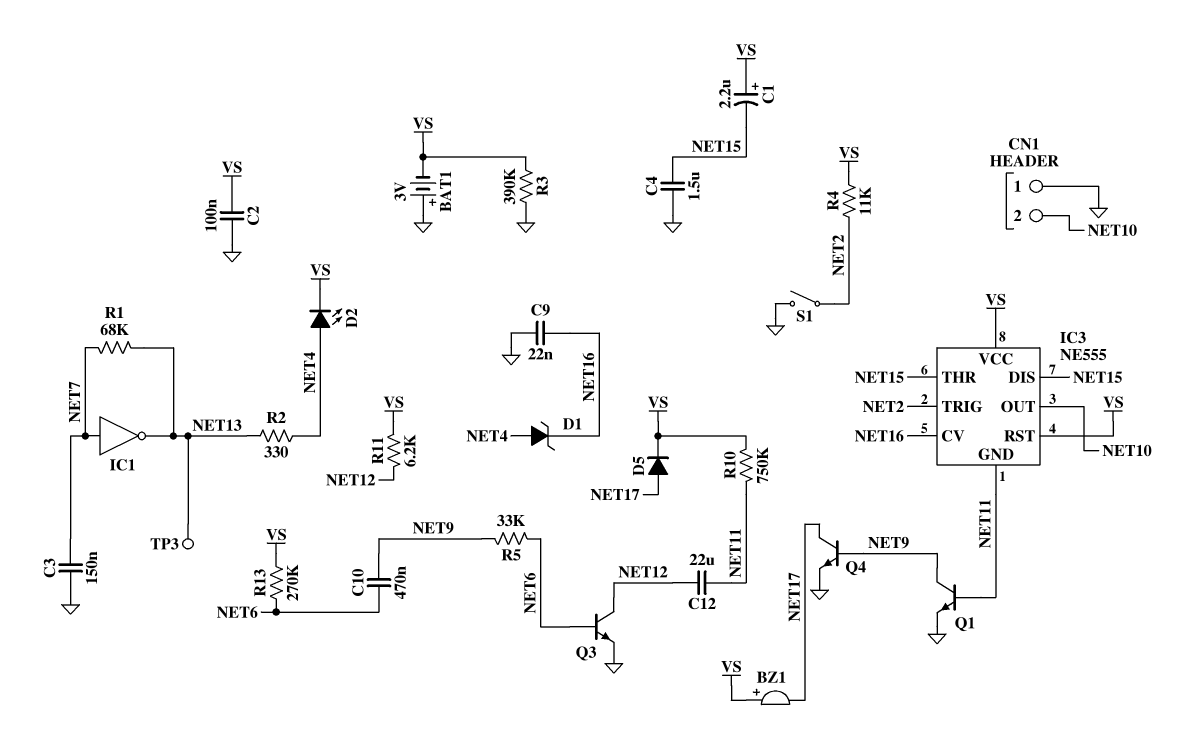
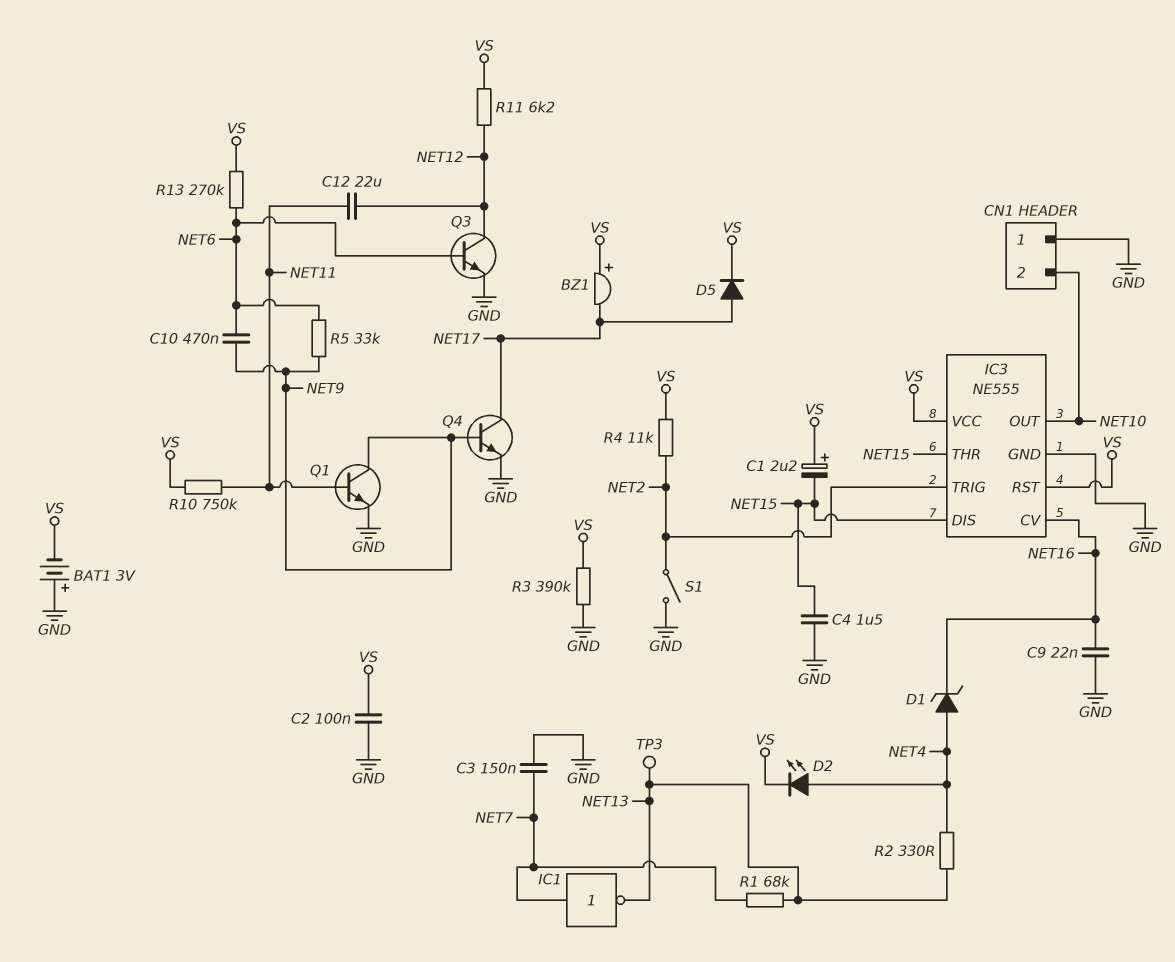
IC3 pin GND: NET11 -> GND

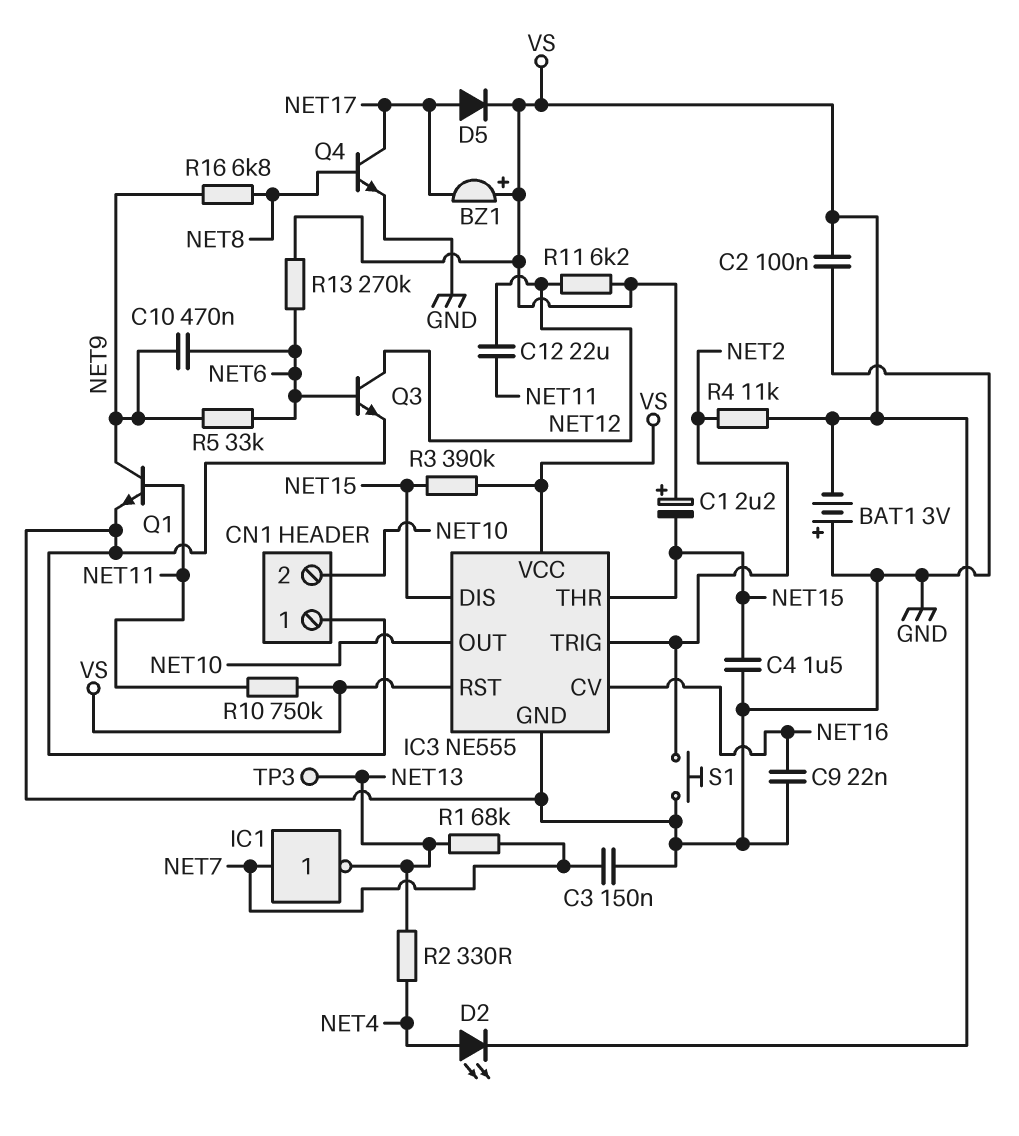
D1: zener (A NET4, K NET16) -> none
Q4: NPN (B NET9, C NET17, E GND) -> NPN (B NET8, C NET17, E GND)
R3: 390k (GND, VS) -> 390k (NET15, VS)
R16: none -> 6.8k (NET8, NET9)
S1: switch (GND, NET2) -> button (GND, NET2)

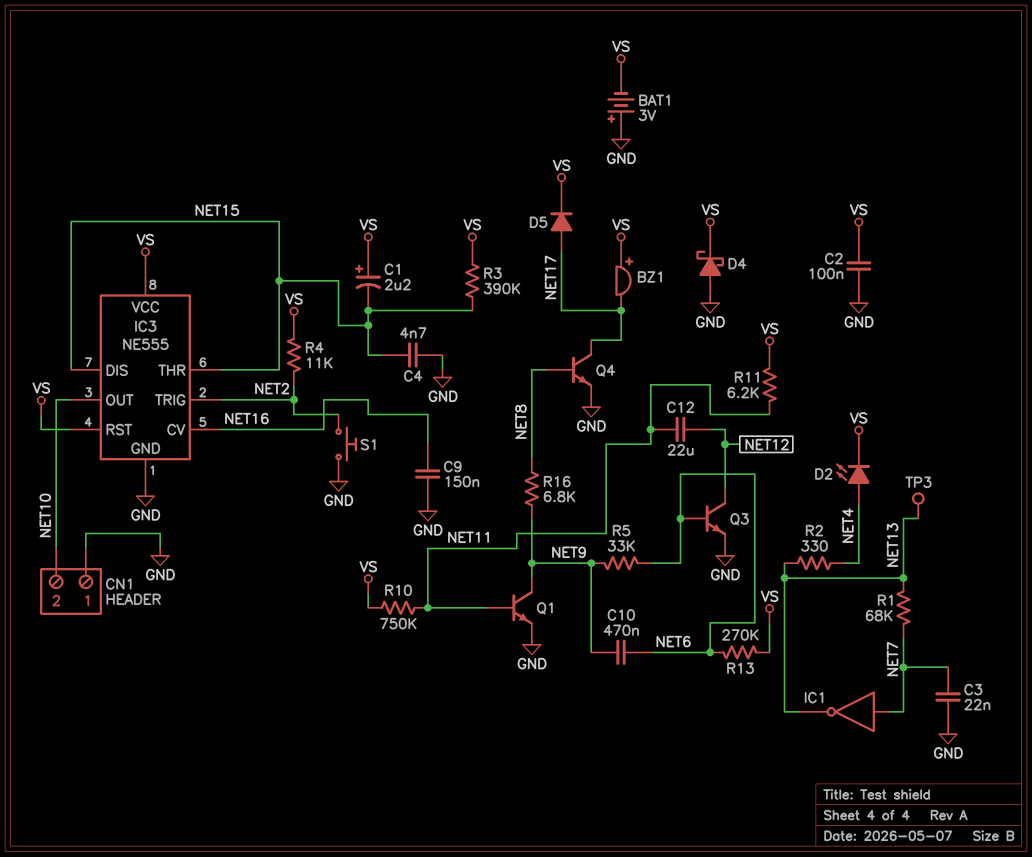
C3: 150nF (GND, NET7) -> 22nF (GND, NET7)
C4: 1.5uF (GND, NET15) -> 4.7nF (GND, NET15)
C9: 22nF (GND, NET16) -> 150nF (GND, NET16)
D4: none -> schottky (A GND, K VS)
R11: 6.2k (NET12, VS) -> 6.2k (NET11, VS)

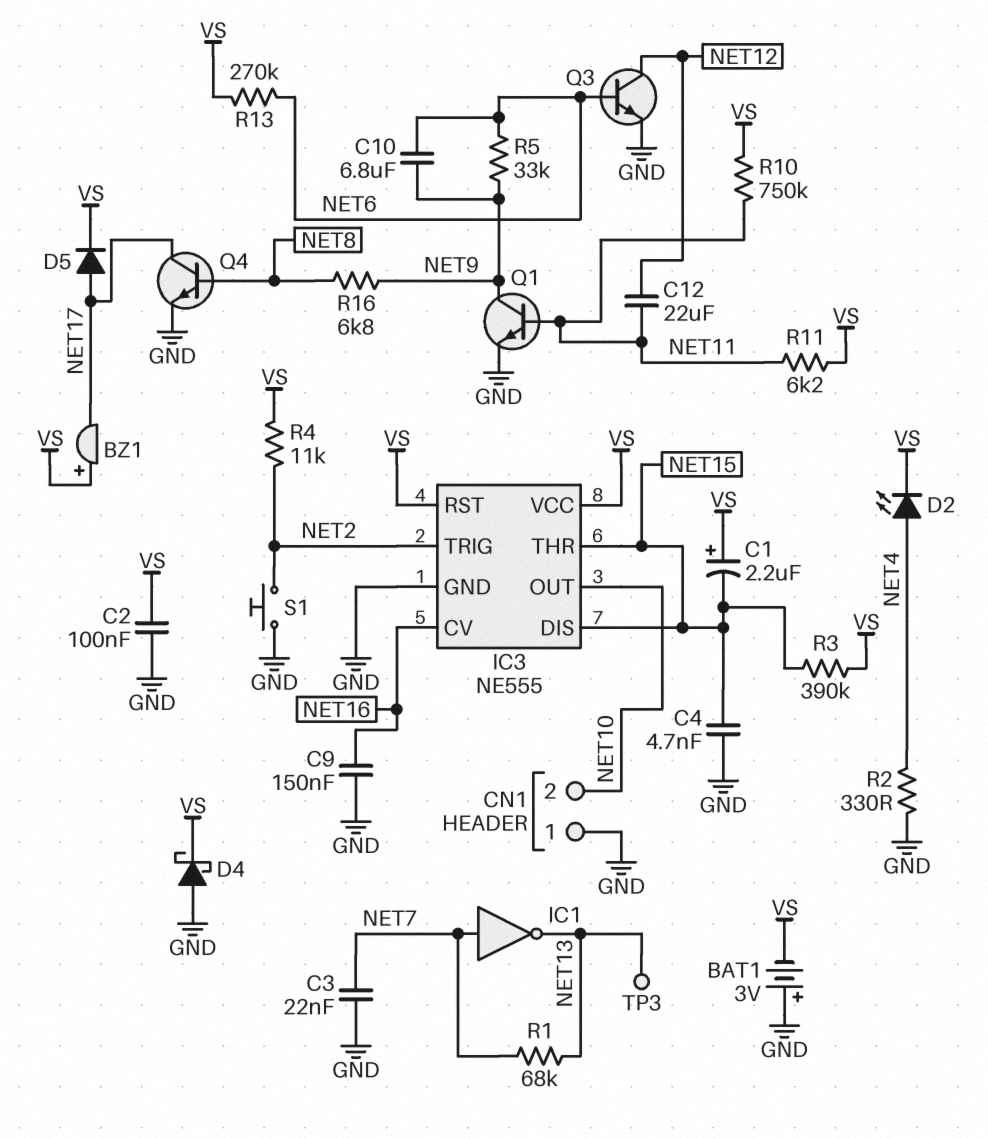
C10: 470nF (NET6, NET9) -> 6.8uF (NET6, NET9)
R2: 330 (NET4, NET13) -> 330 (GND, NET4)

